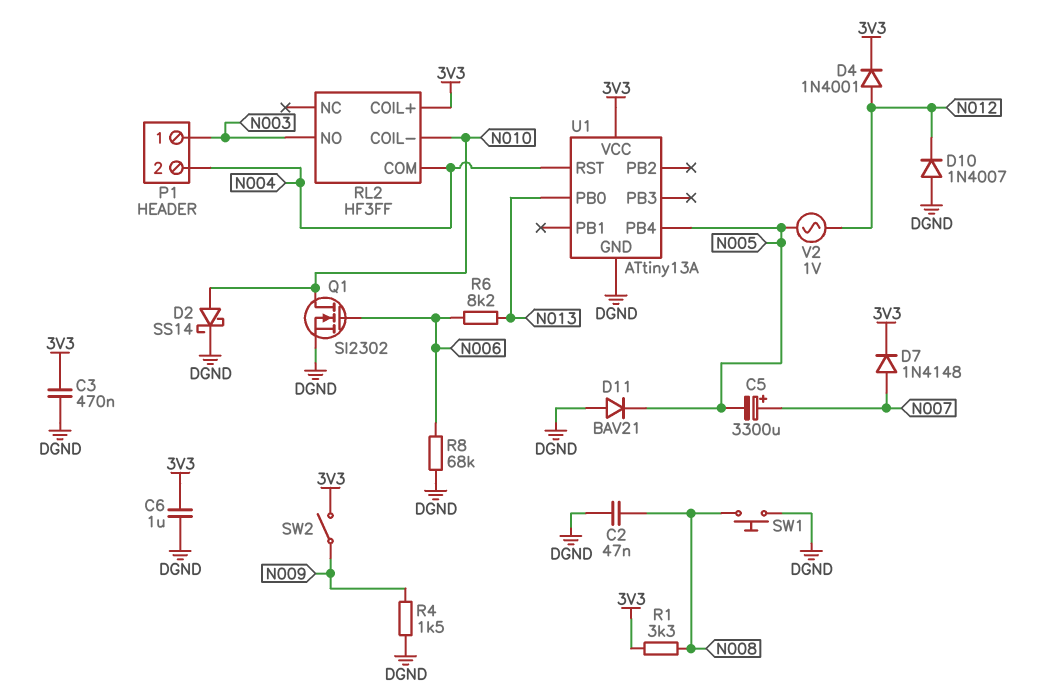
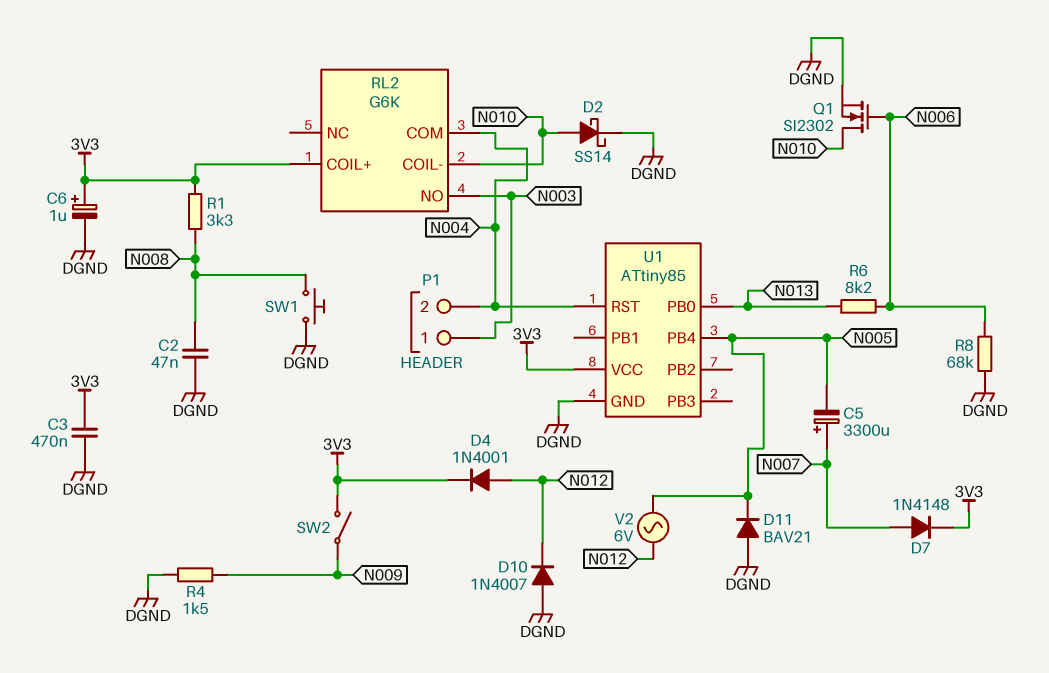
C6: 1uF (3V3, DGND) -> 1uF (plus 3V3, minus DGND)
RL2: HF3FF -> G6K
U1: ATtiny13A -> ATtiny85
V2: AC 1V (N005, N012) -> AC 6V (N005, N012)

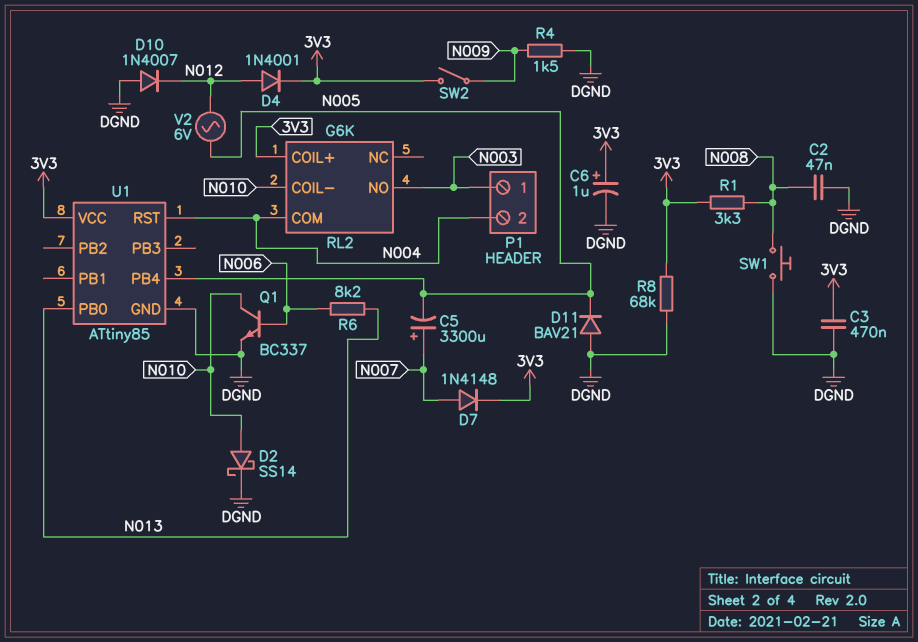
Q1: NMOS SI2302 (G N006, D N010, S DGND) -> NPN BC337 (B N006, C N010, E DGND)
R8: 68k (DGND, N006) -> 68k (3V3, DGND)

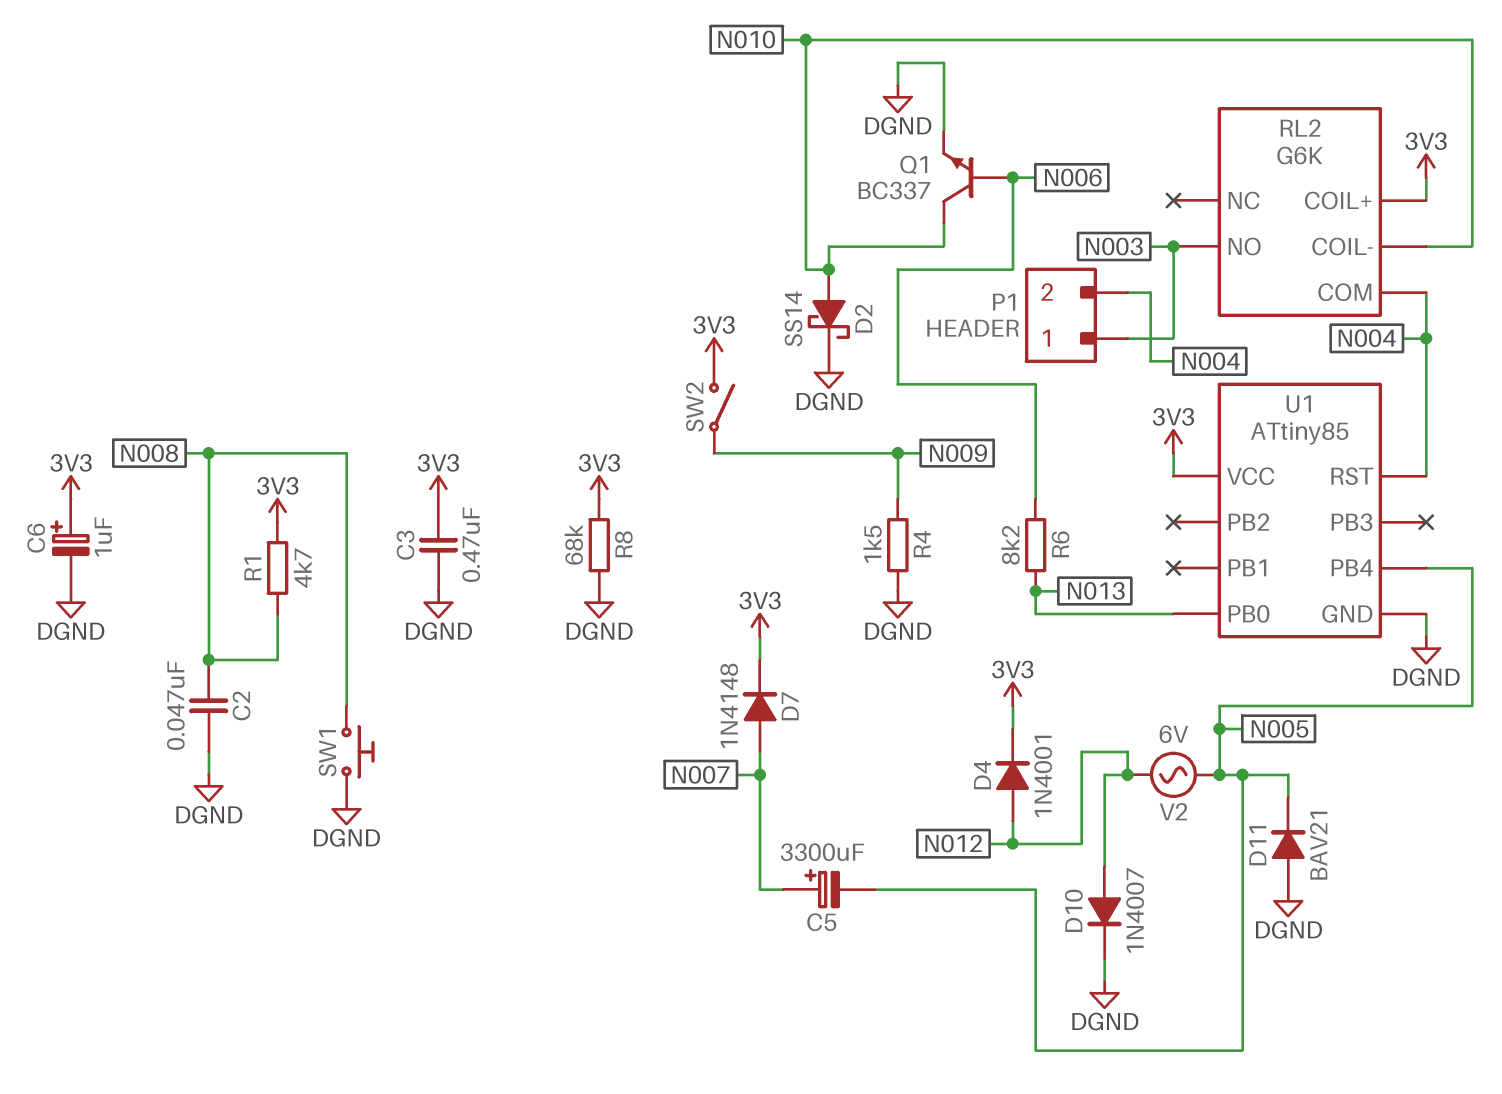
D10: diode 1N4007 (A DGND, K N012) -> diode 1N4007 (A N012, K DGND)
R1: 3.3k (3V3, N008) -> 4.7k (3V3, N008)

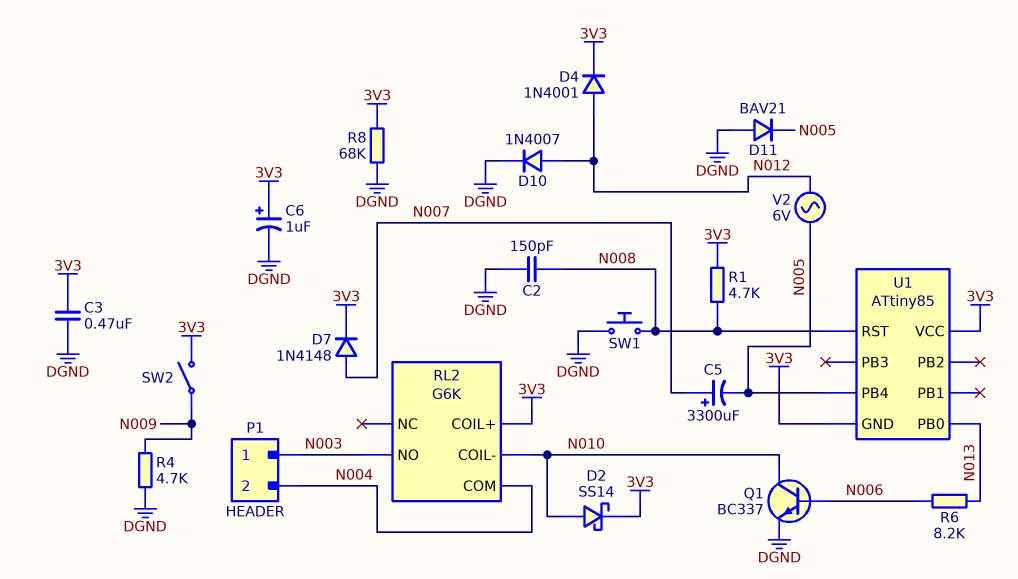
C2: 47nF (DGND, N008) -> 150pF (DGND, N008)
D2: schottky SS14 (A N010, K DGND) -> schottky SS14 (A N010, K 3V3)
R4: 1.5k (DGND, N009) -> 4.7k (DGND, N009)
U1 pin GND: DGND -> 3V3
U1 pin RST: N004 -> N008

